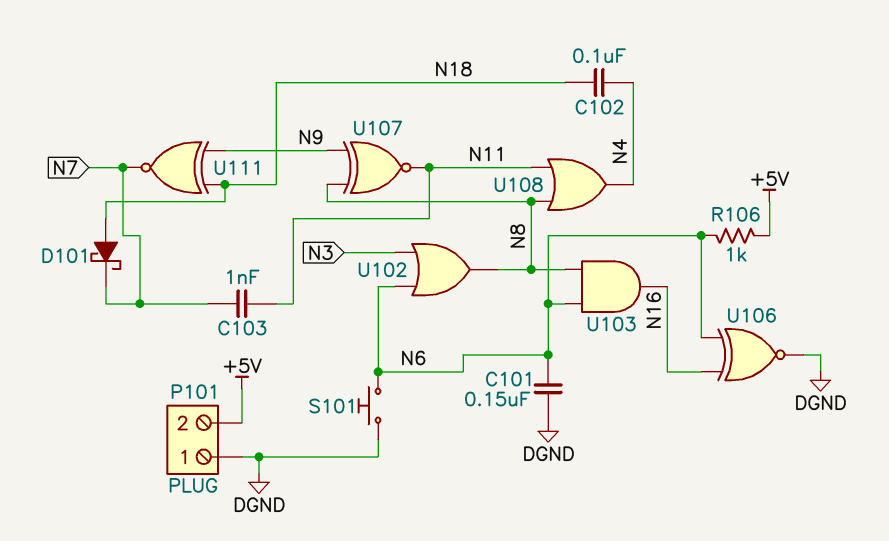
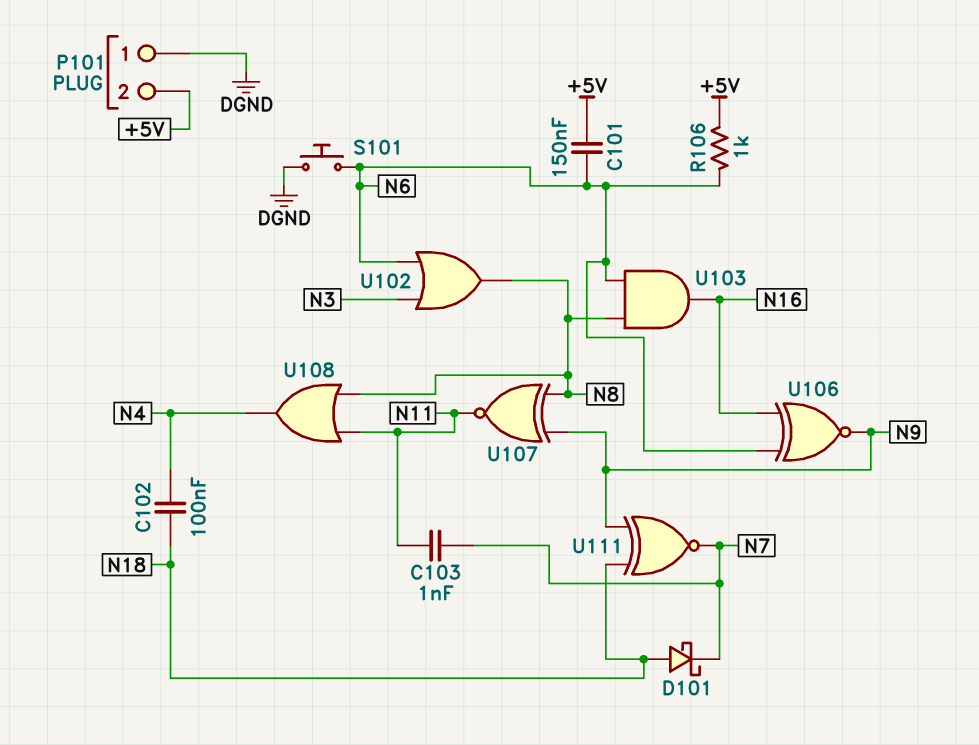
C101: 150nF (DGND, N6) -> 150nF (+5V, N6)
U106: XNOR (in N6, in N16, out DGND) -> XNOR (in N6, in N16, out N9)

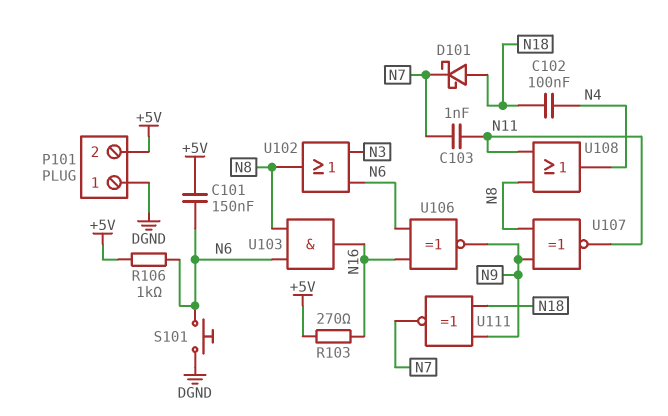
R103: none -> 270 (+5V, N16)

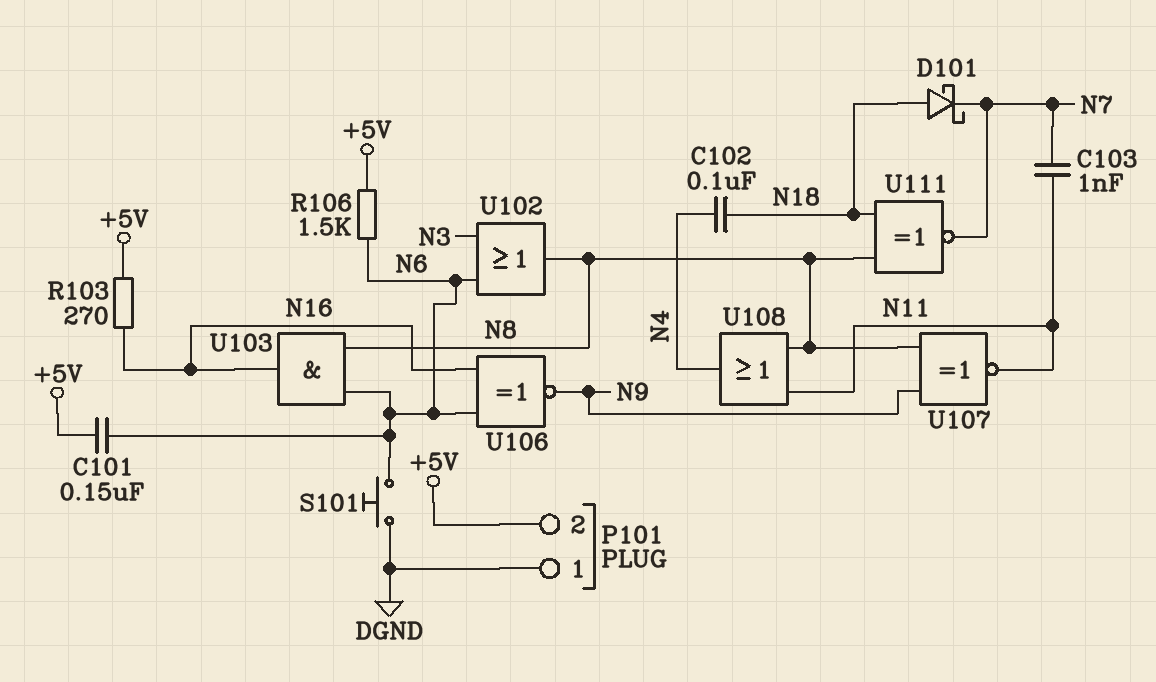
R106: 1k (+5V, N6) -> 1.5k (+5V, N6)
U111: XNOR (in N9, in N18, out N7) -> XNOR (in N8, in N18, out N7)

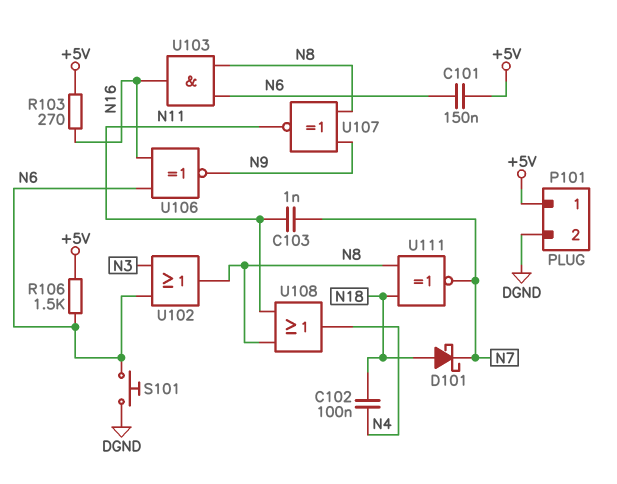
P101 pin 1: DGND -> +5V
P101 pin 2: +5V -> DGND

